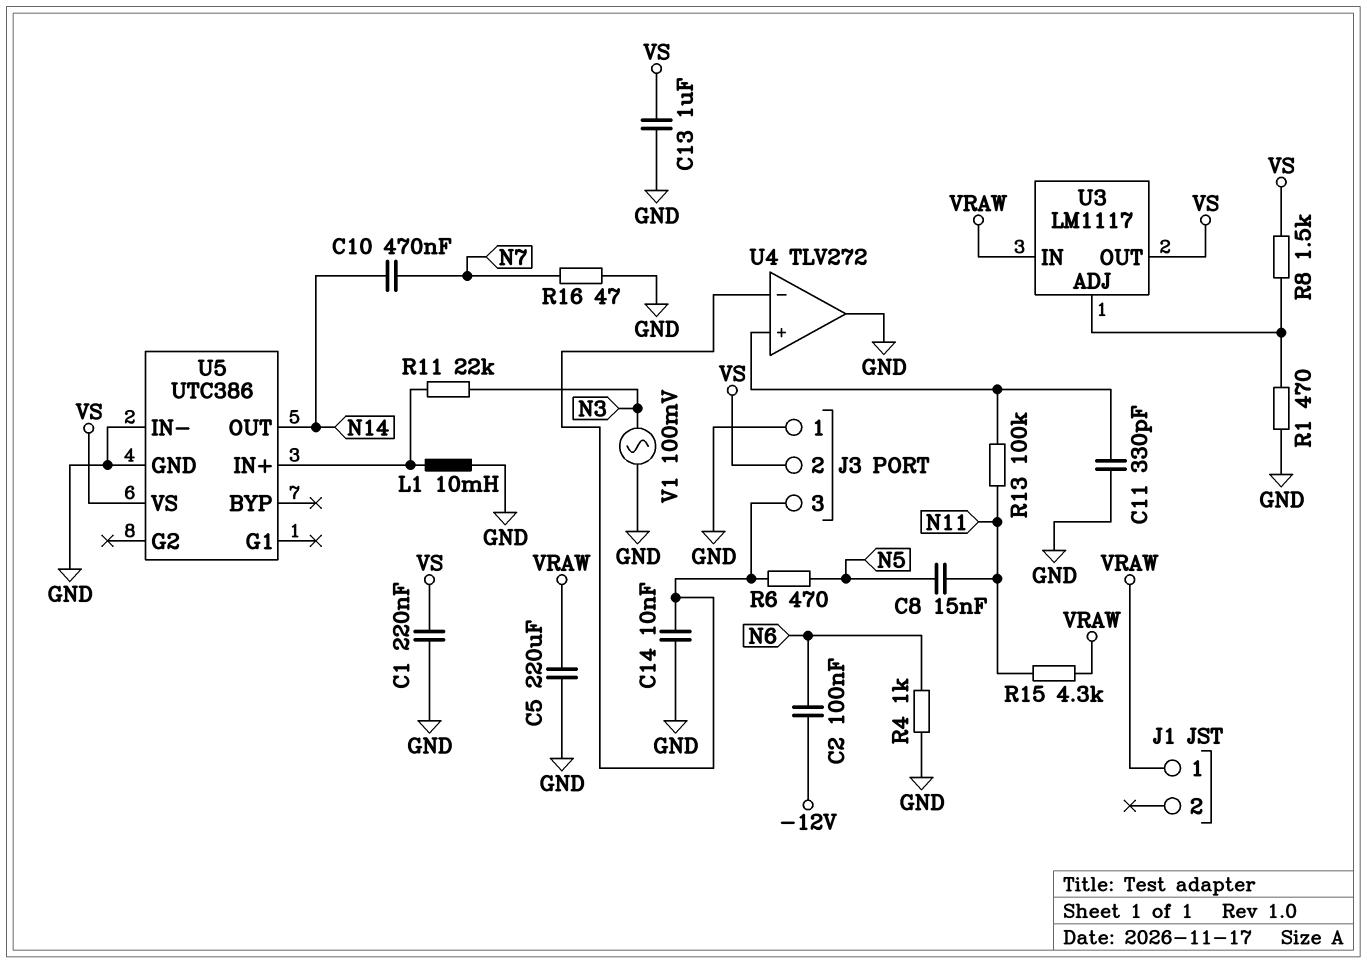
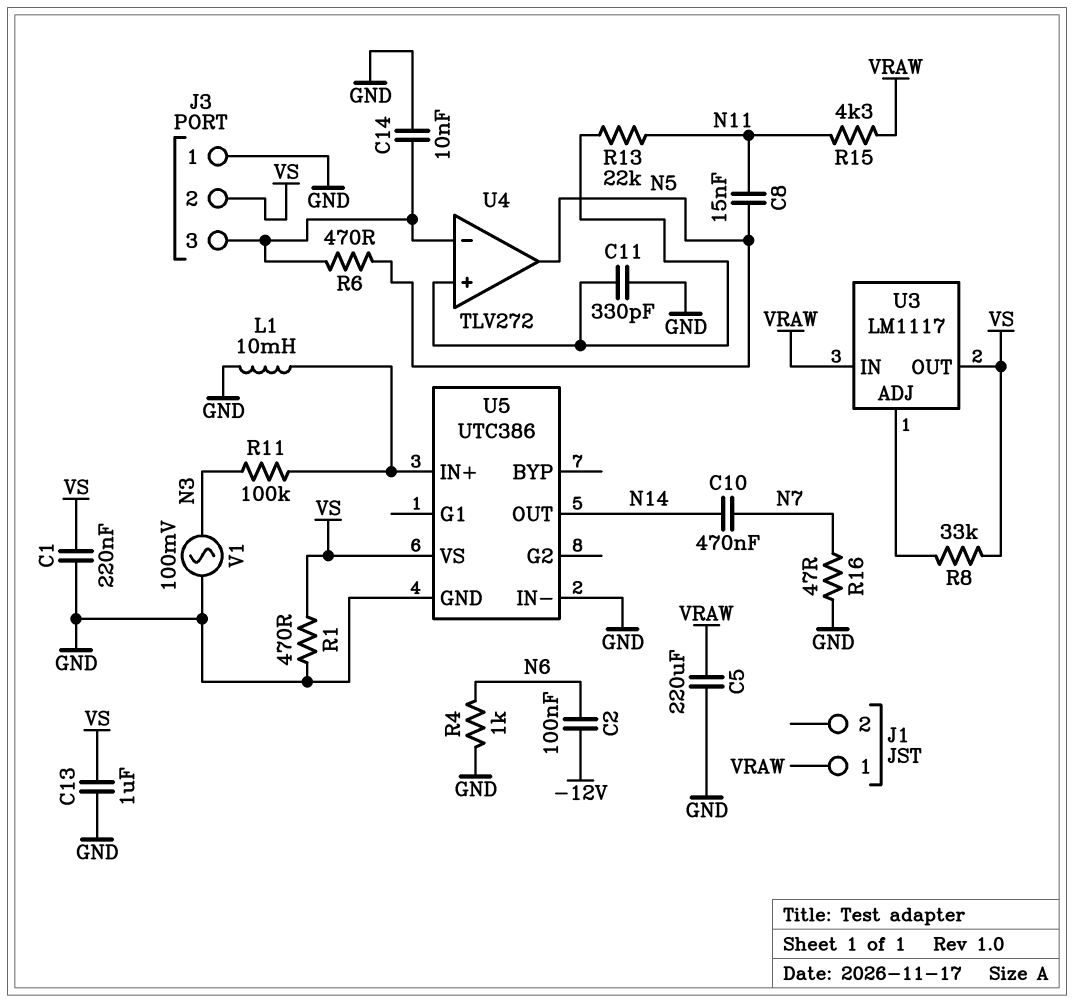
R1: 470 (GND, U3/ADJ) -> 470 (GND, VS)
R8: 1.5k (U3/ADJ, VS) -> 33k (U3/ADJ, VS)
R11: 22k (N3, U5/IN+) -> 100k (N3, U5/IN+)
R13: 100k (N11, U4/in+) -> 22k (N11, U4/in+)
U4 pin out: GND -> N5

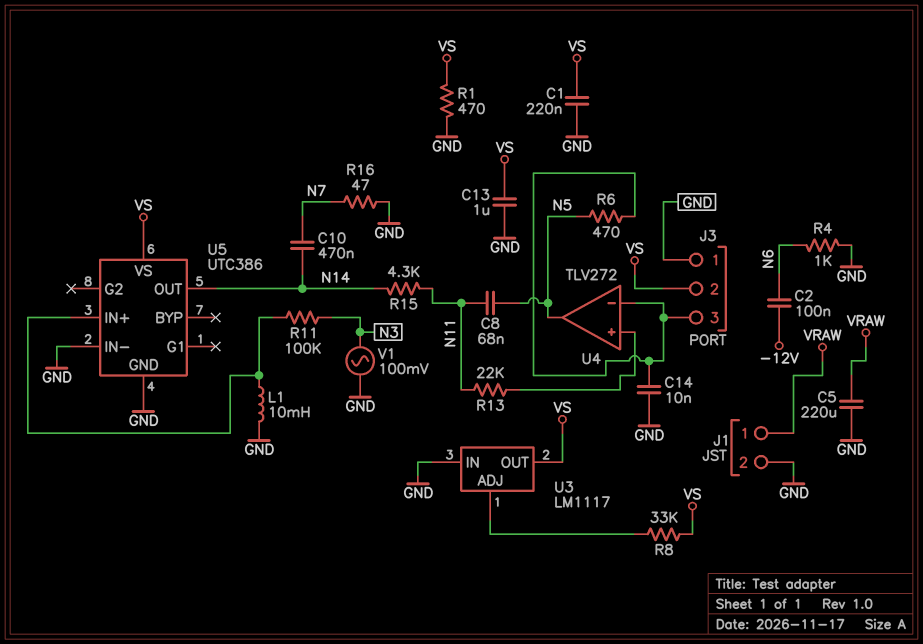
C8: 15nF (N5, N11) -> 68nF (N5, N11)
C11: 330pF (GND, U4/in+) -> none
J1 pin 2: none -> GND
R15: 4.3k (N11, VRAW) -> 4.3k (N11, N14)
U3 pin IN: VRAW -> GND

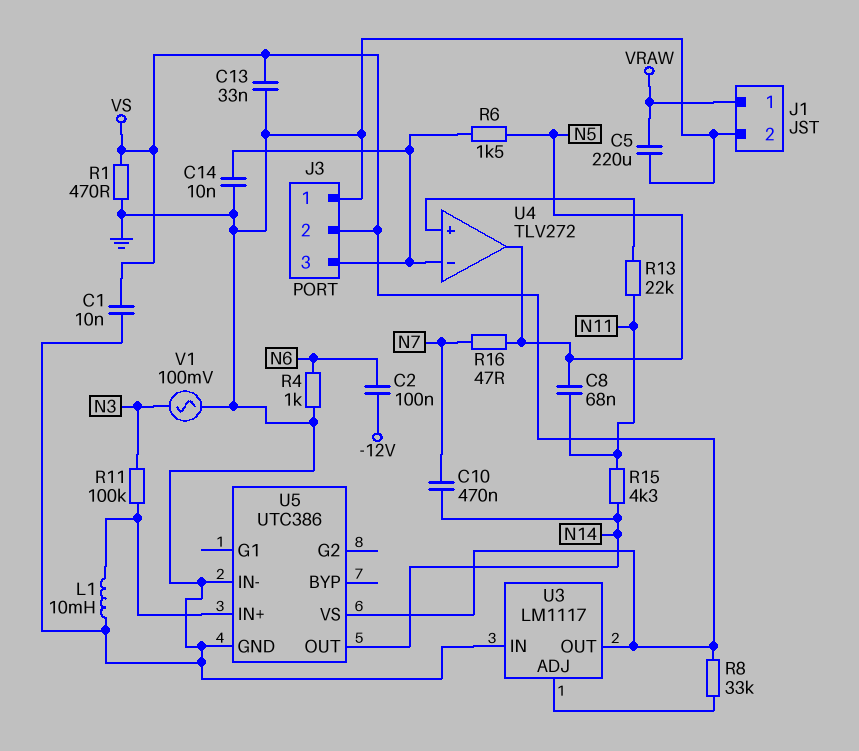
C1: 220nF (GND, VS) -> 10nF (GND, VS)
C13: 1uF (GND, VS) -> 33nF (GND, VS)
R6: 470 (J3/3, N5) -> 1.5k (J3/3, N5)
R16: 47 (GND, N7) -> 47 (N5, N7)

